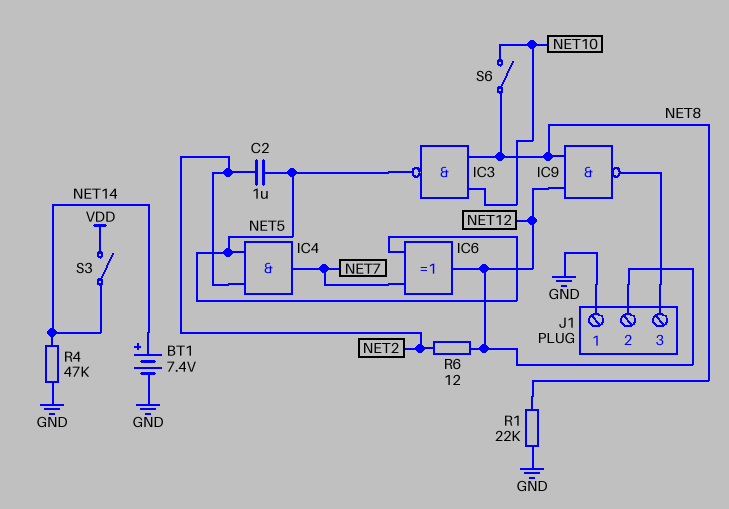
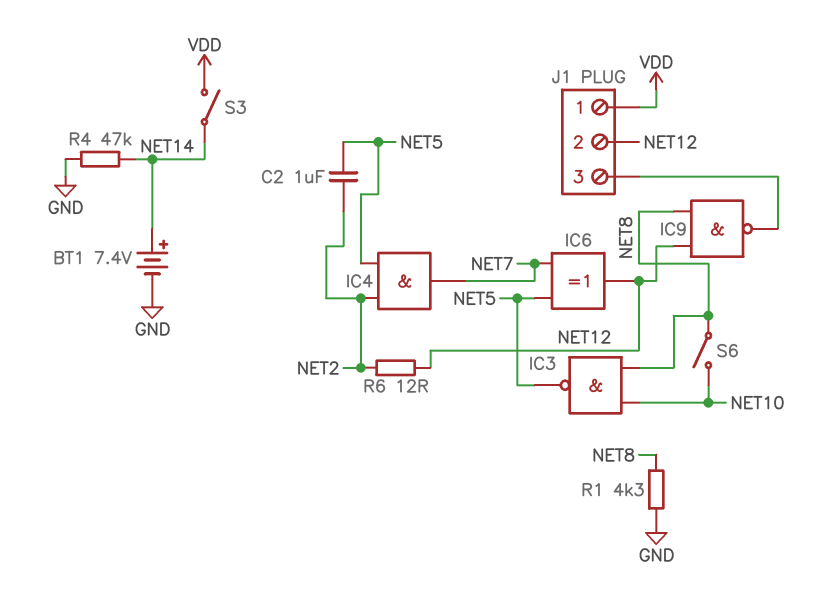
J1 pin 1: GND -> VDD
R1: 22k (GND, NET8) -> 4.3k (GND, NET8)

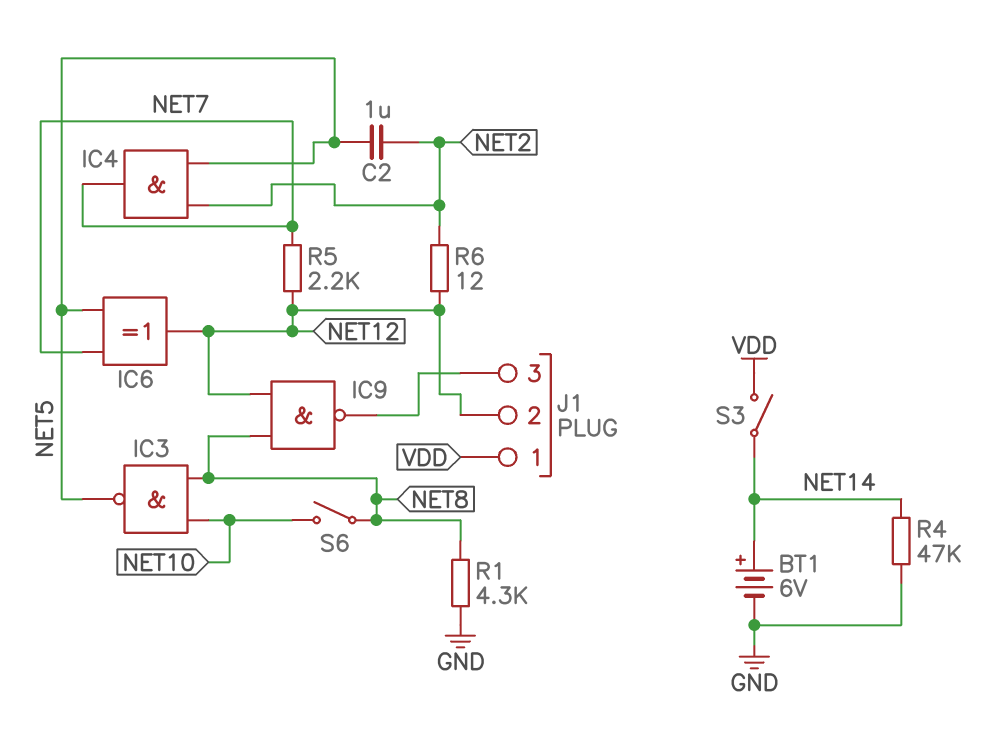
BT1: 7.4V (plus NET14, minus GND) -> 6V (plus NET14, minus GND)
R5: none -> 2.2k (NET7, NET12)

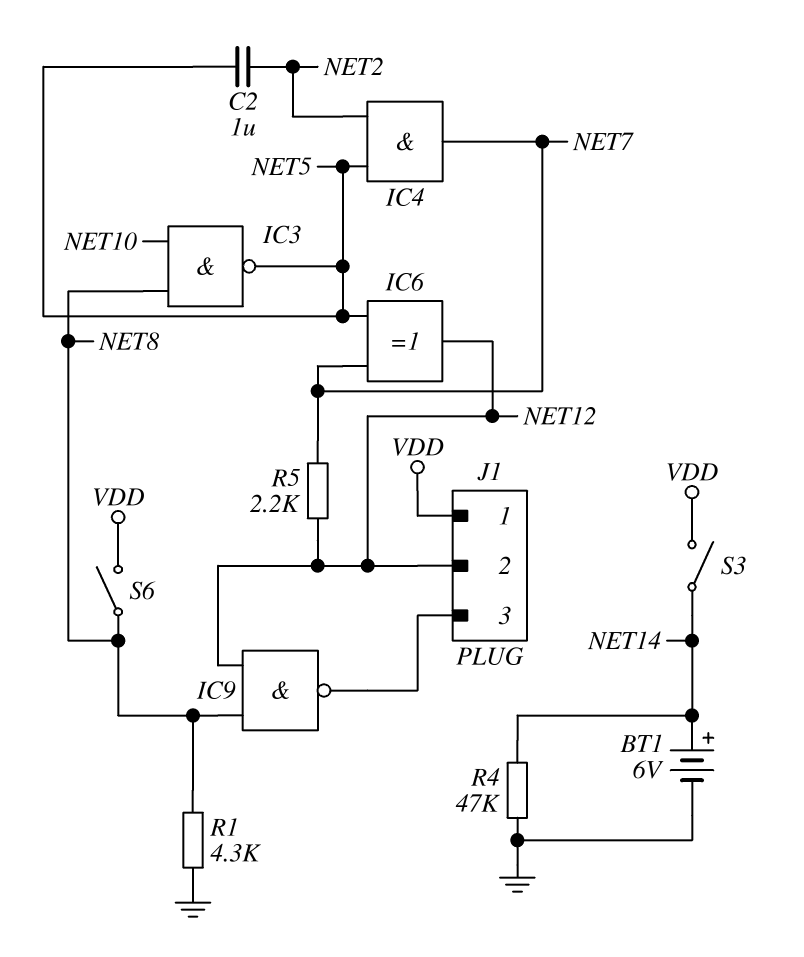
R6: 12 (NET2, NET12) -> none
S6: switch (NET8, NET10) -> switch (NET8, VDD)

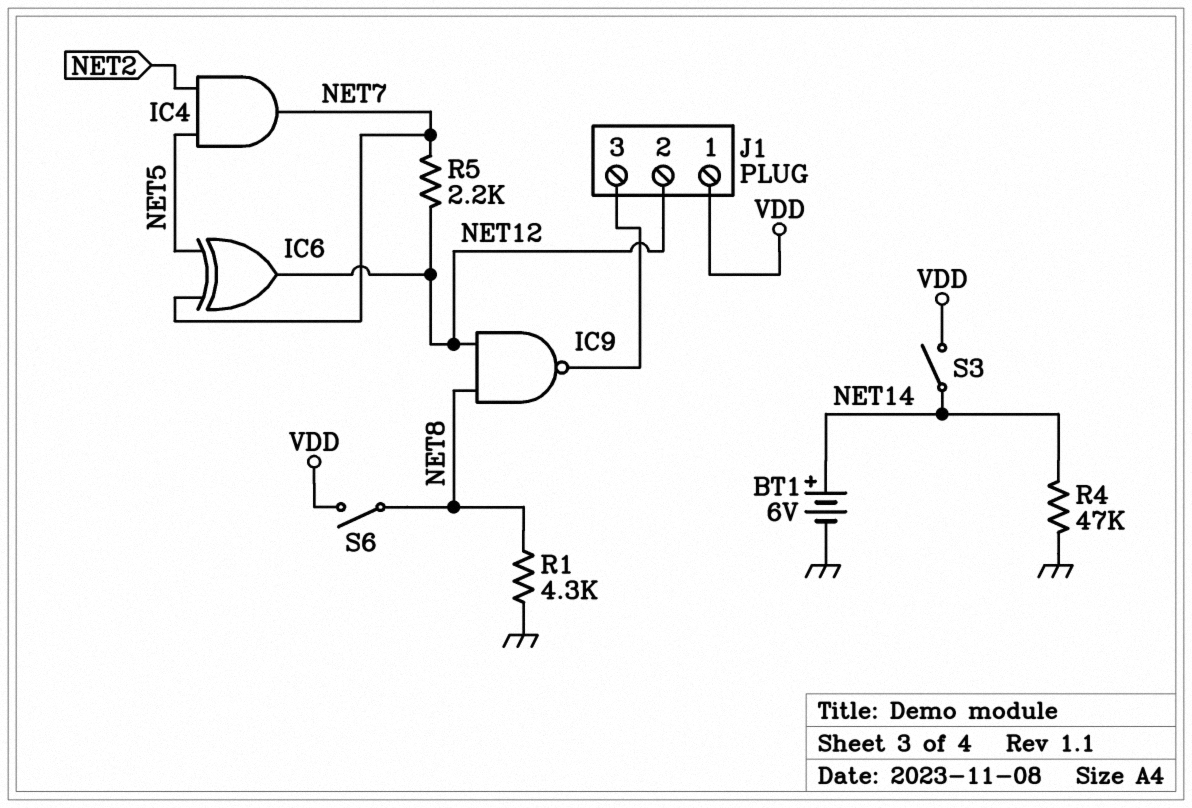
C2: 1uF (NET2, NET5) -> none
IC3: NAND (in NET8, in NET10, out NET5) -> none

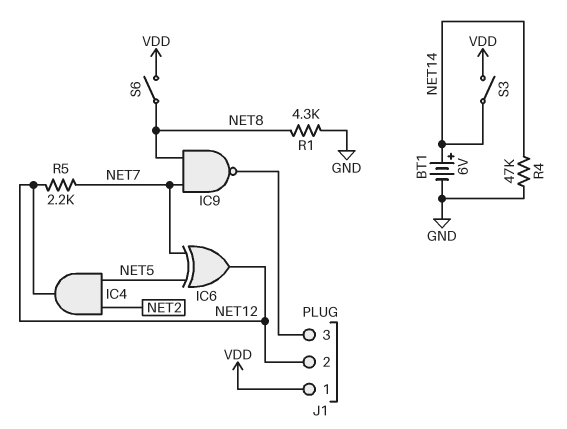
IC4: AND (in NET2, in NET5, out NET7) -> AND (in NET2, in NET5, out NET12)
IC9: NAND (in NET8, in NET12, out J1/3) -> NAND (in NET7, in NET8, out J1/3)

